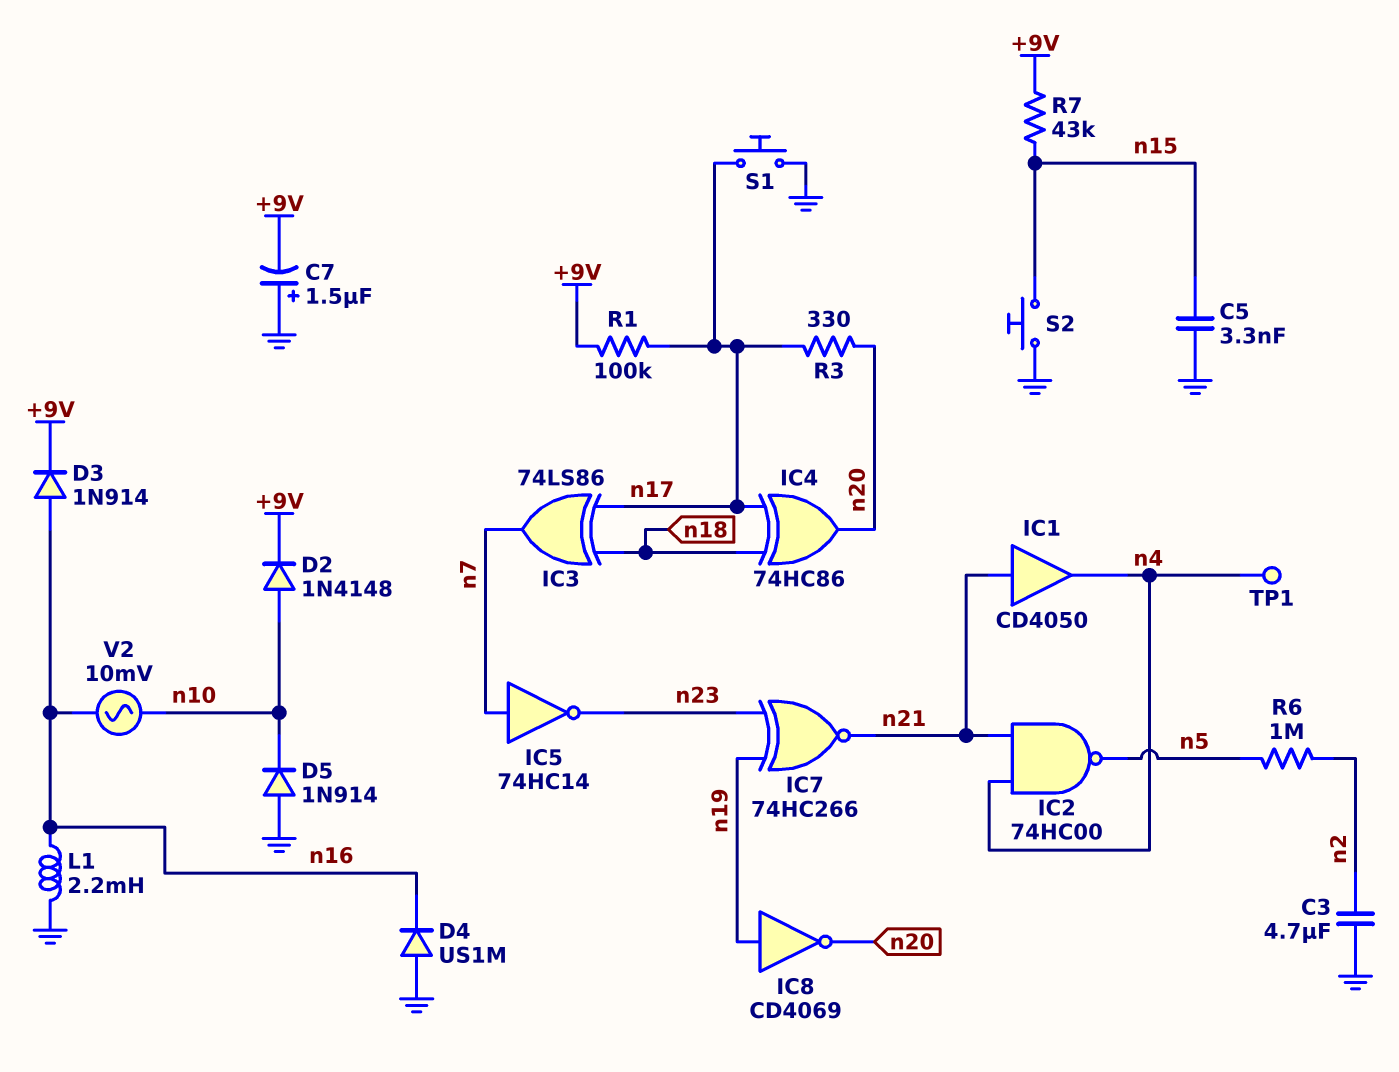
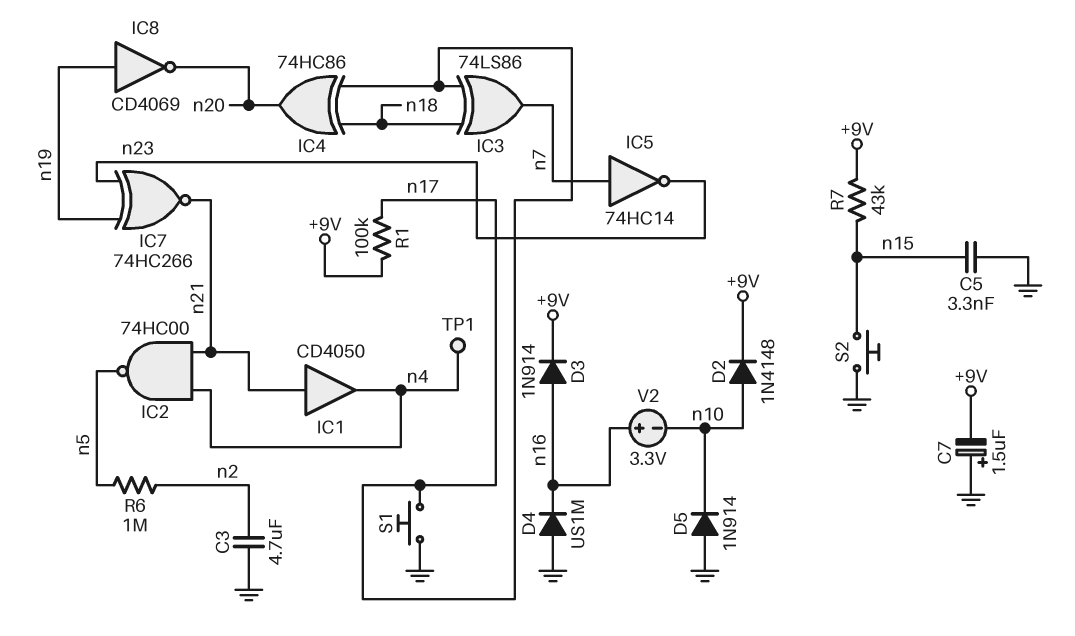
L1: 2.2mH (GND, n16) -> none
R3: 330 (n17, n20) -> none
V2: AC 10mV (n10, n16) -> 3.3V (plus n16, minus n10)

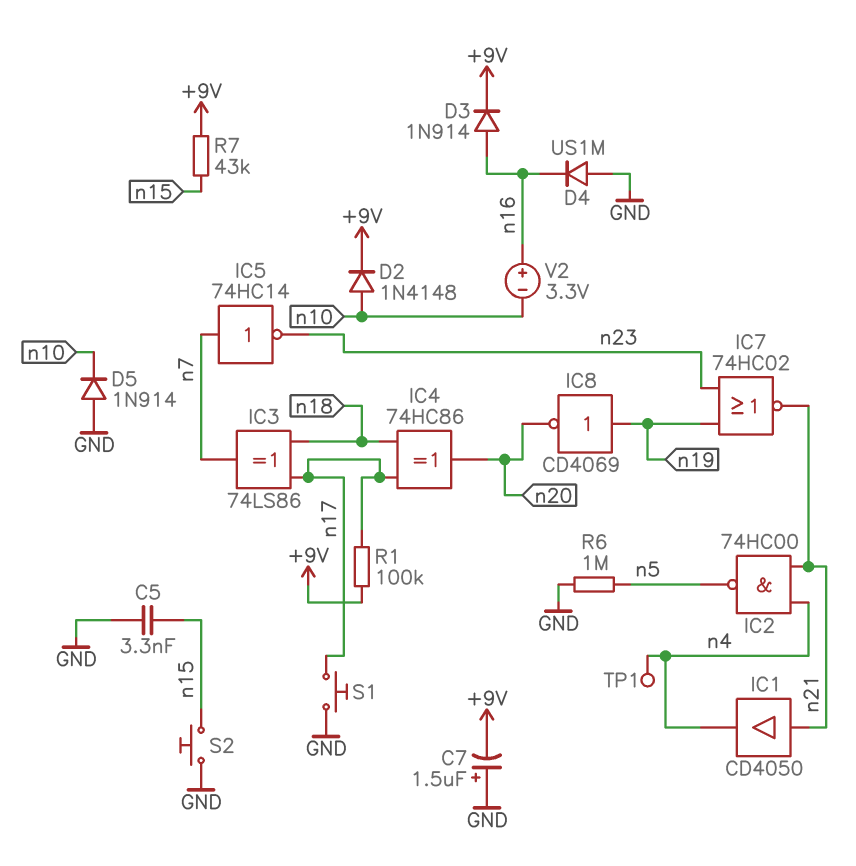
C3: 4.7uF (GND, n2) -> none
IC7: XNOR 74HC266 (in n19, in n23, out n21) -> NOR 74HC02 (in n19, in n23, out n21)
R6: 1M (n2, n5) -> 1M (GND, n5)

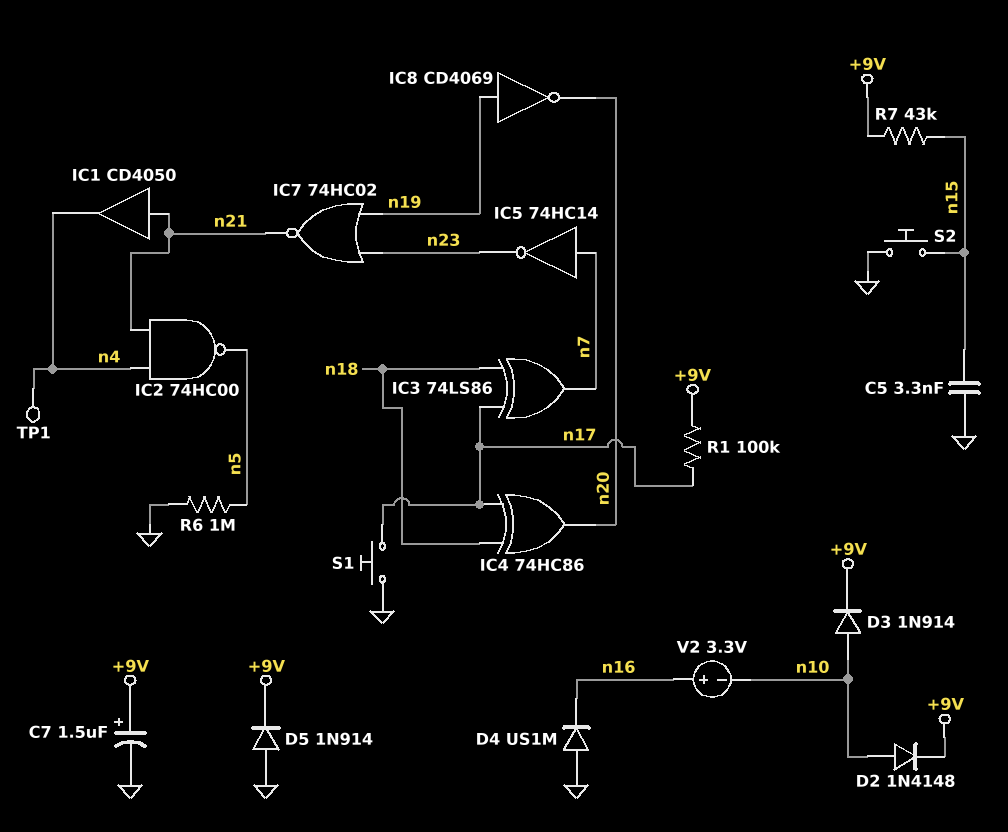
C7: 1.5uF (plus GND, minus +9V) -> 1.5uF (plus +9V, minus GND)
D3: diode 1N914 (A n16, K +9V) -> diode 1N914 (A n10, K +9V)
D5: diode 1N914 (A GND, K n10) -> diode 1N914 (A GND, K +9V)

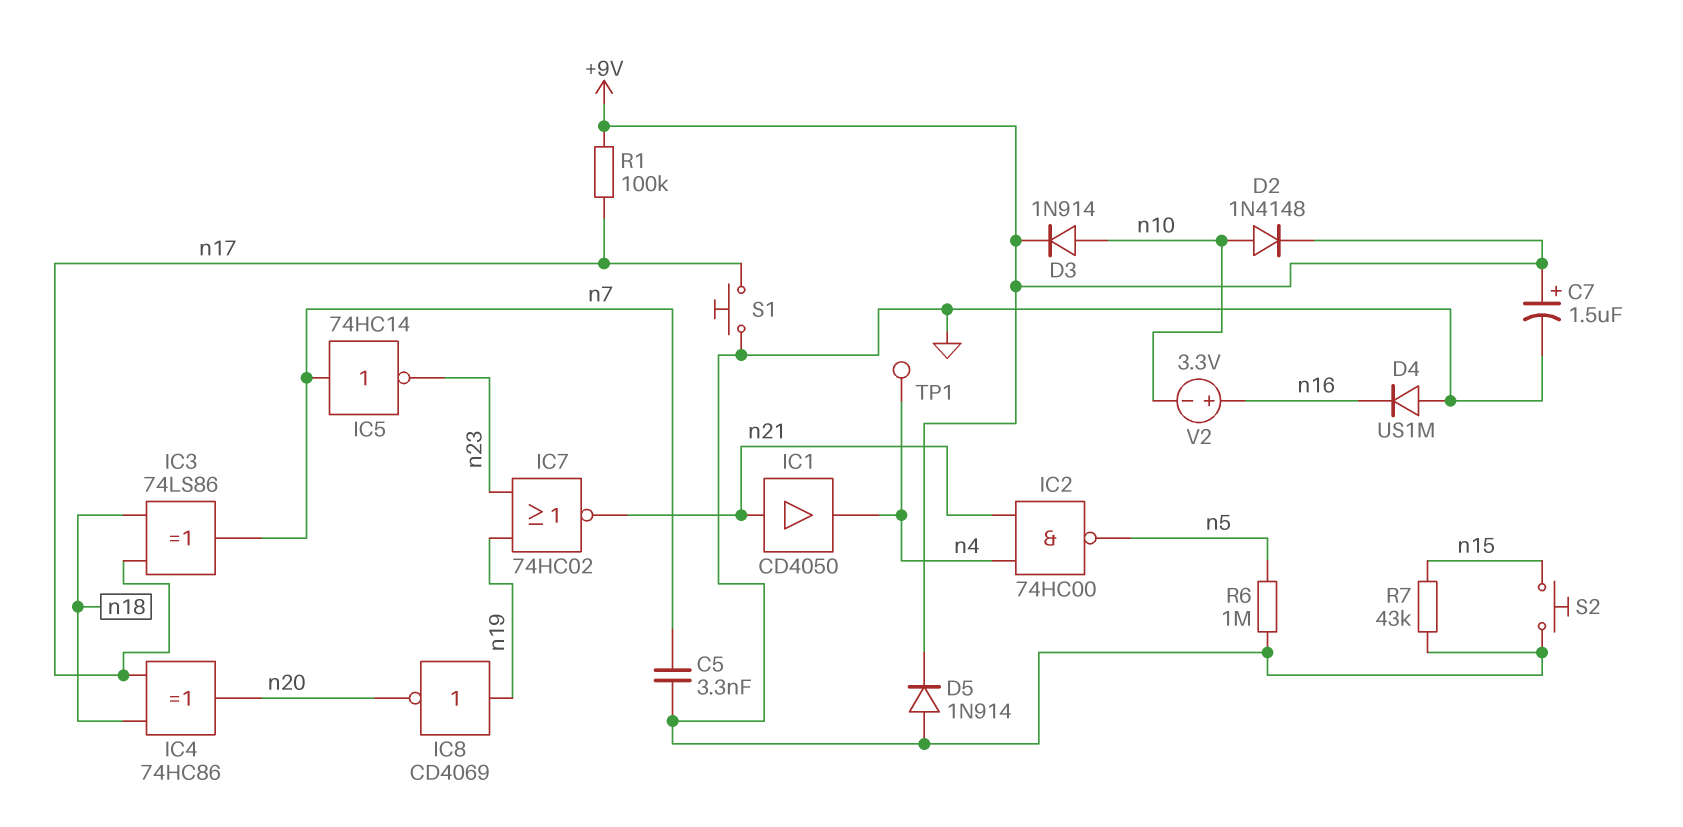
C5: 3.3nF (GND, n15) -> 3.3nF (GND, n7)
R7: 43k (+9V, n15) -> 43k (GND, n15)

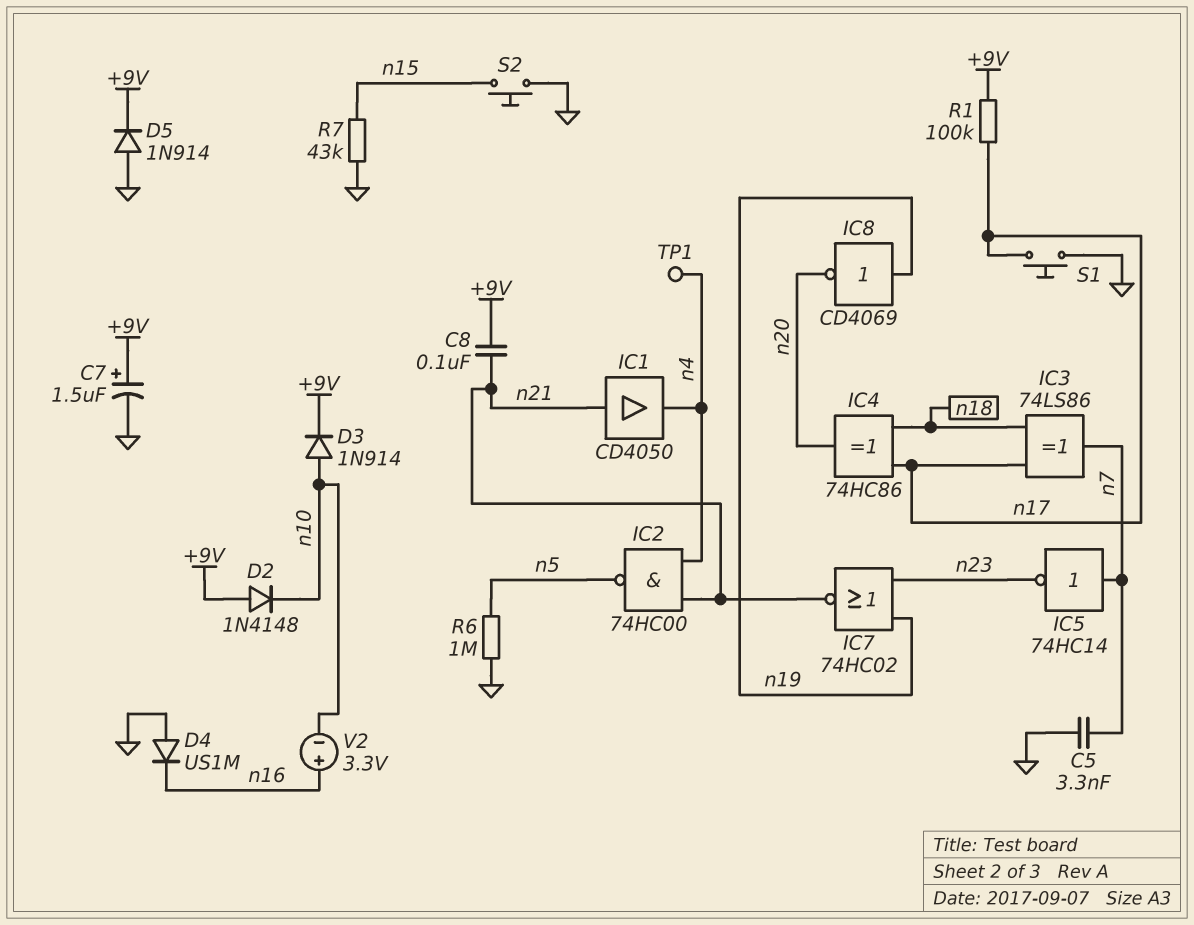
C8: none -> 100nF (+9V, n21)
D2: diode 1N4148 (A n10, K +9V) -> diode 1N4148 (A +9V, K n10)

